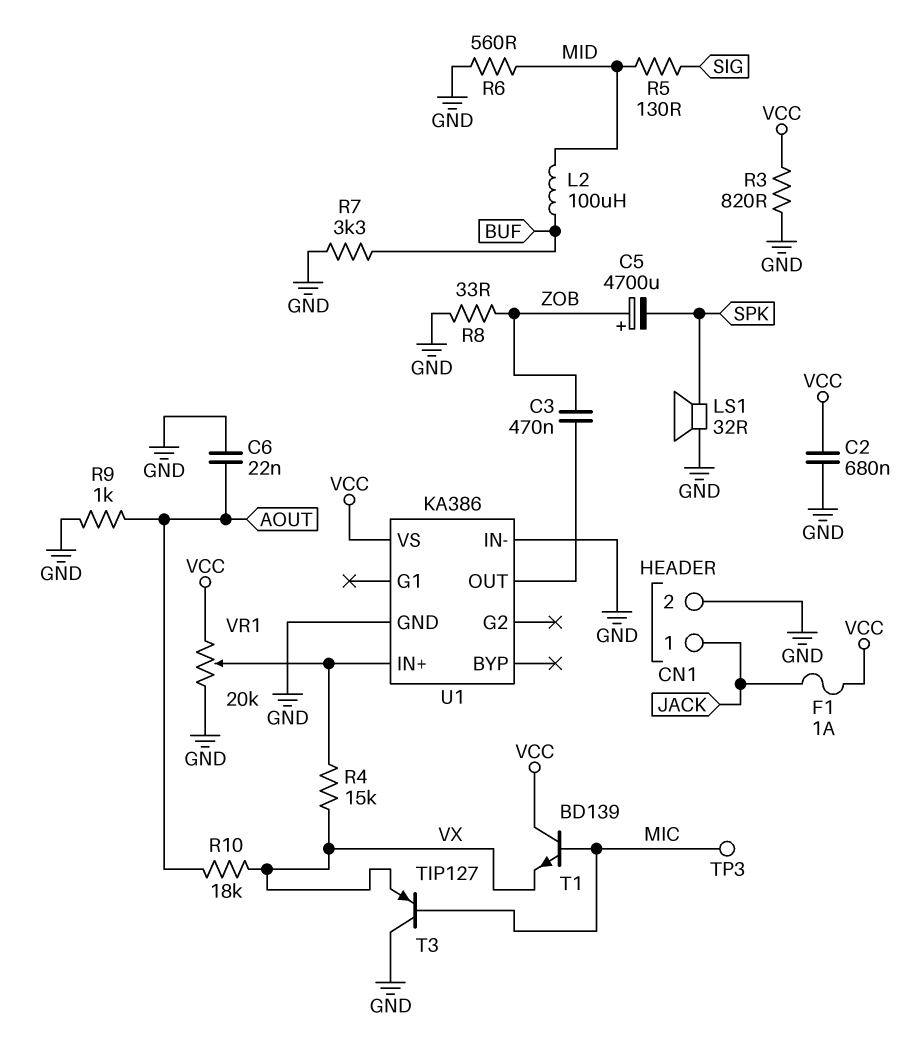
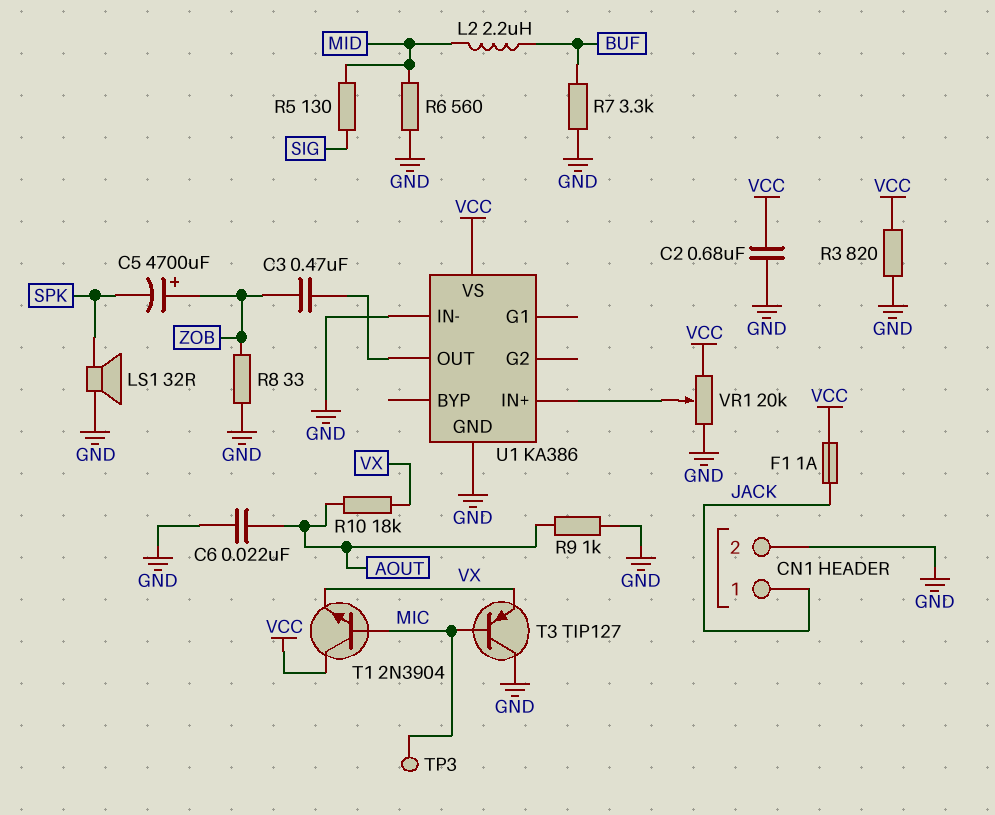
L2: 100uH (BUF, MID) -> 2.2uH (BUF, MID)
R4: 15k (U1/IN+, VX) -> none
T1: NPN BD139 (B MIC, C VCC, E VX) -> NPN 2N3904 (B MIC, C VCC, E VX)

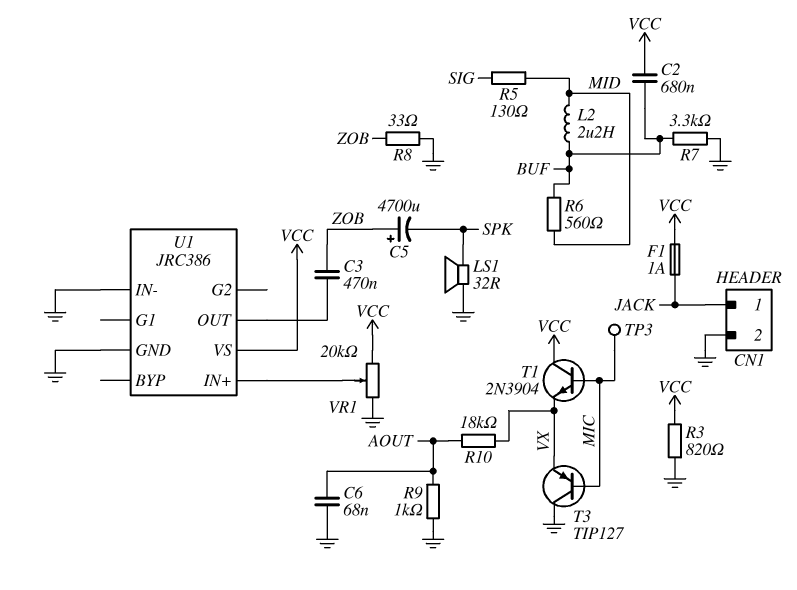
C2: 680nF (GND, VCC) -> 680nF (BUF, VCC)
C6: 22nF (AOUT, GND) -> 68nF (AOUT, GND)
R6: 560 (GND, MID) -> 560 (BUF, MID)
U1: KA386 -> JRC386

